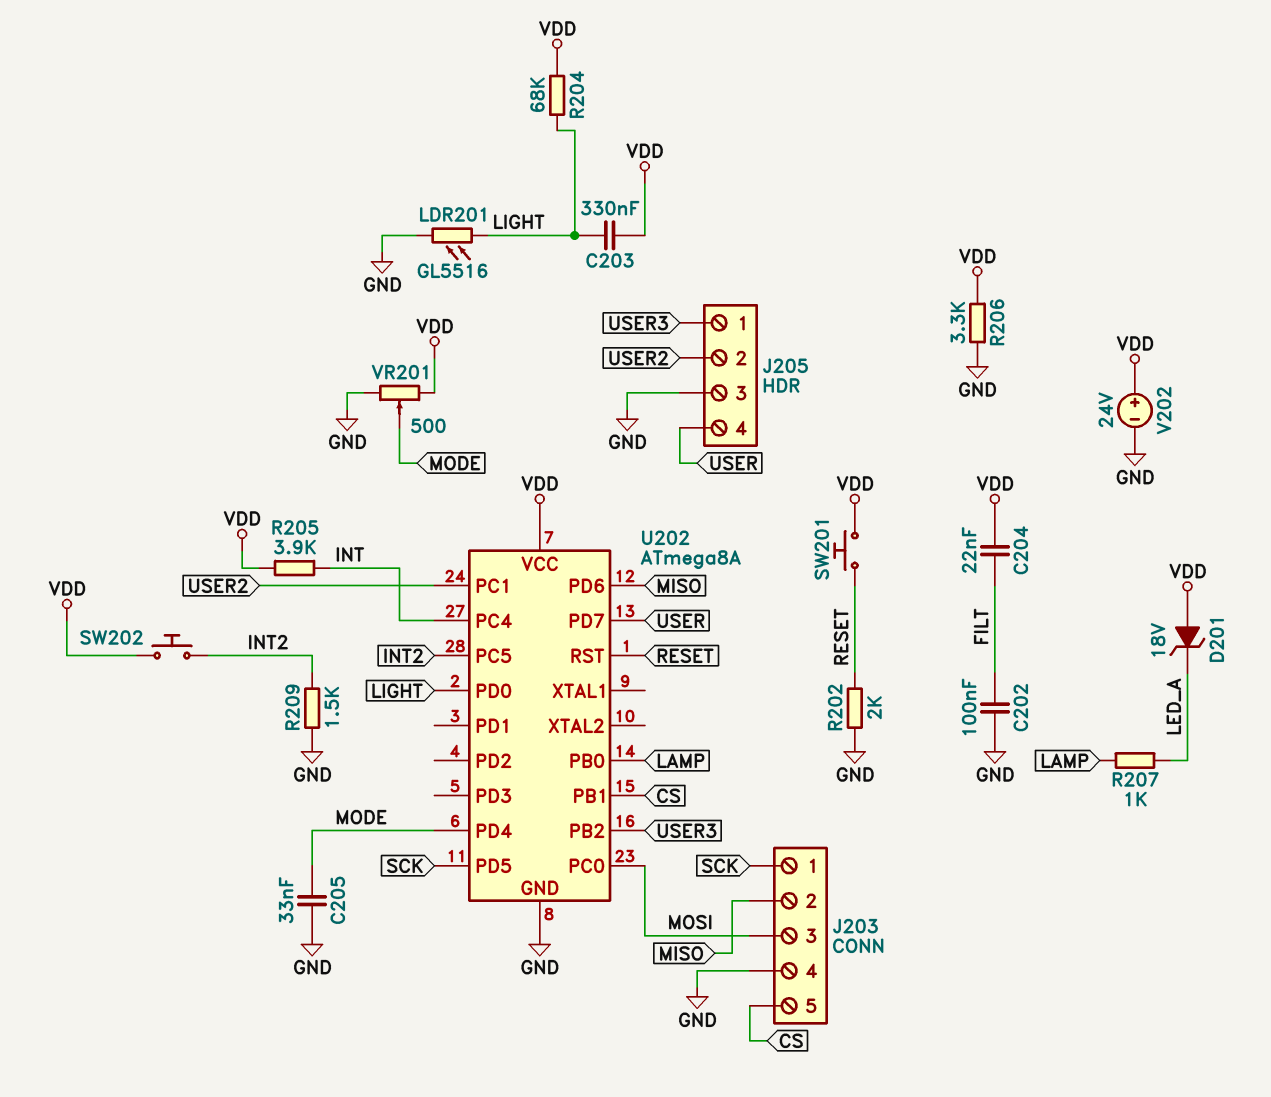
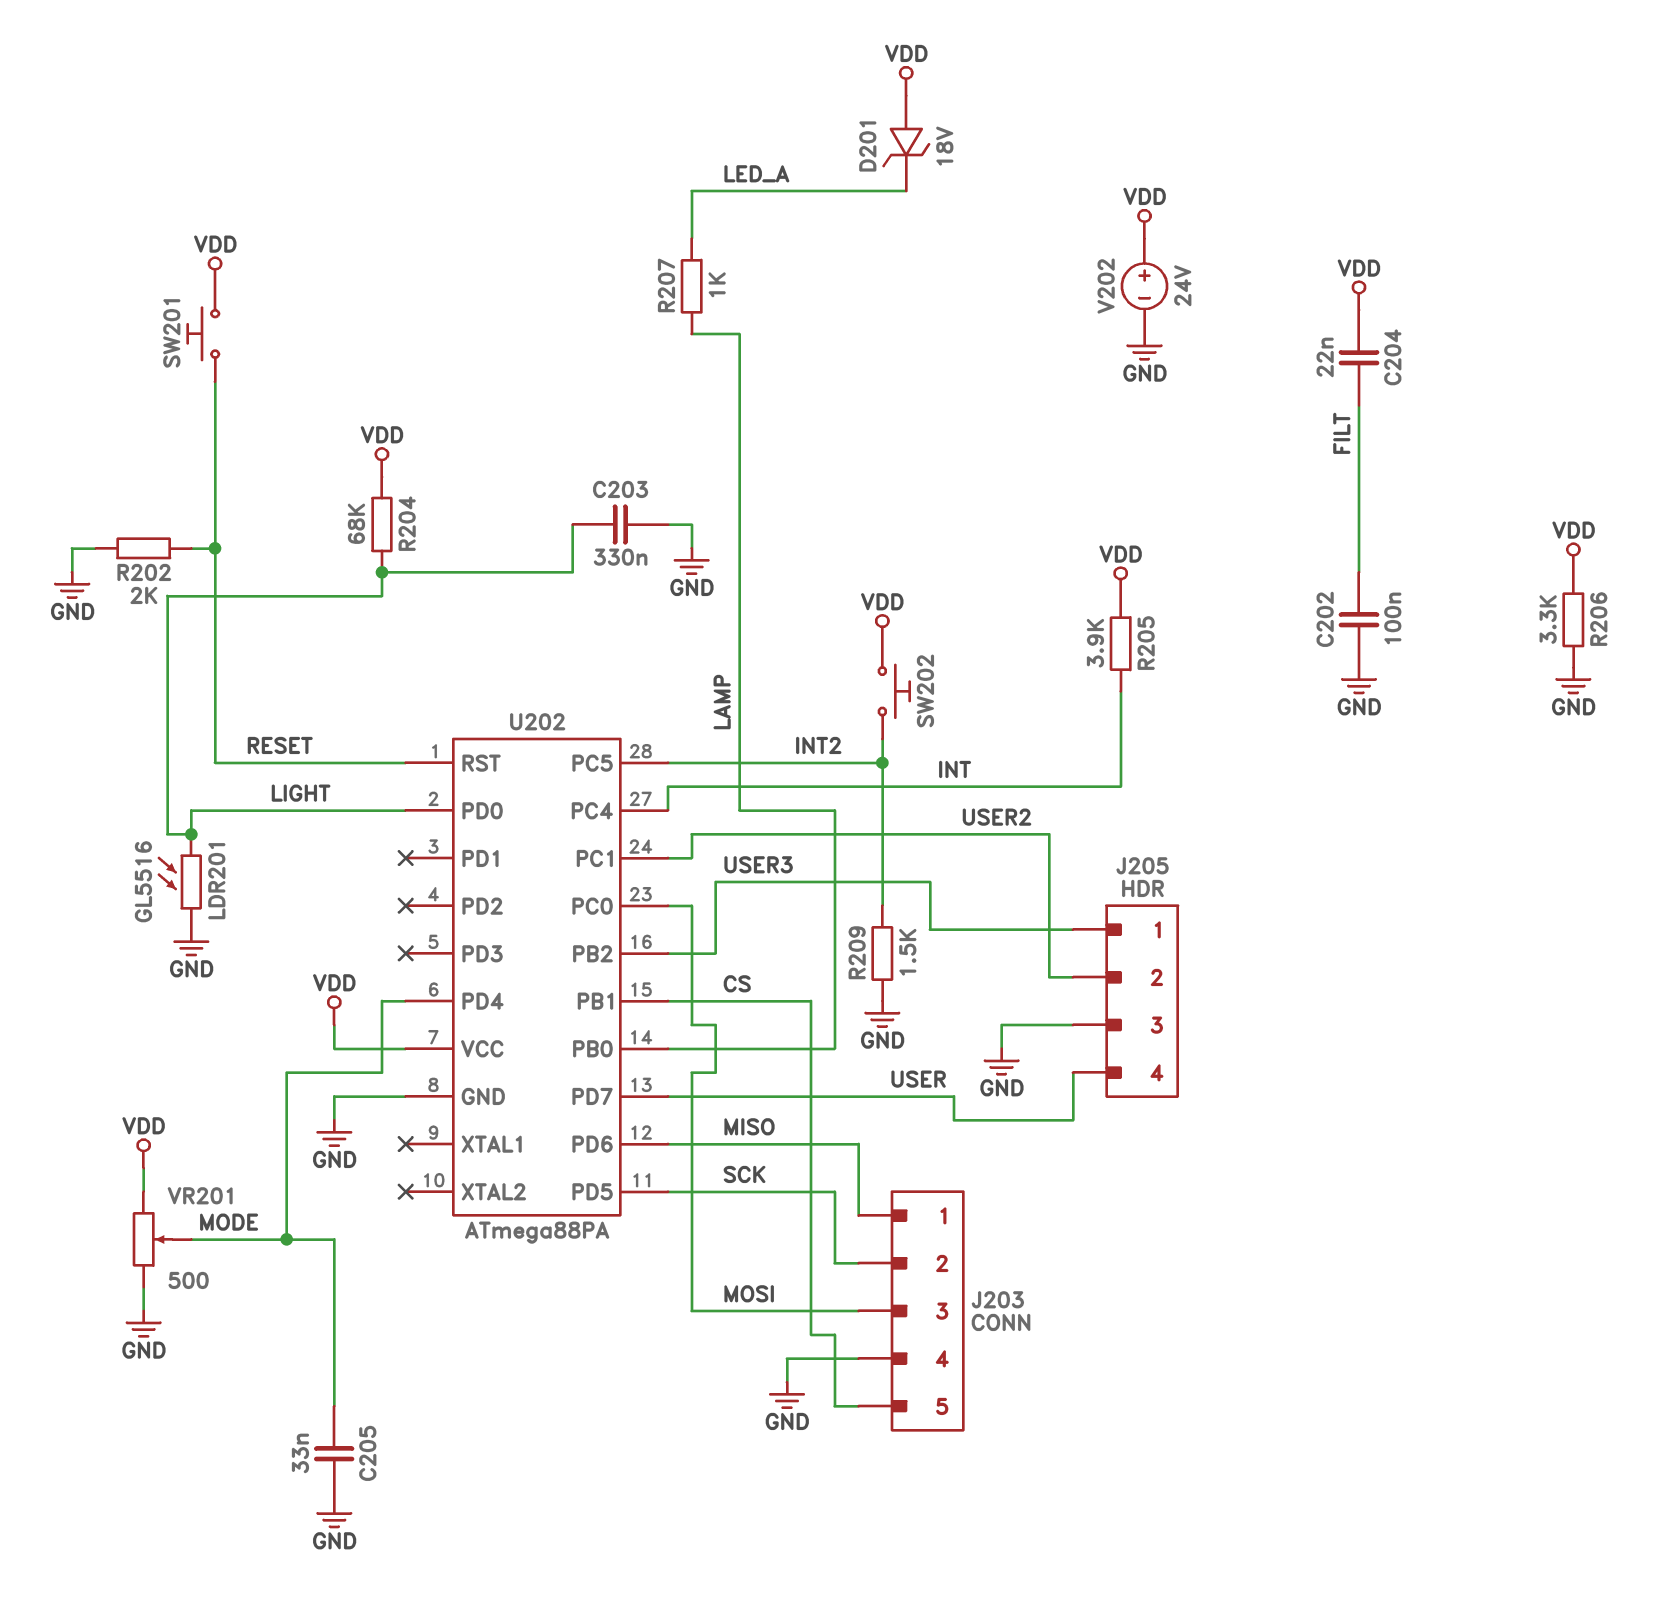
C203: 330nF (LIGHT, VDD) -> 330nF (GND, LIGHT)
J203 pin 1: SCK -> MISO
J203 pin 2: MISO -> SCK
U202: ATmega8A -> ATmega88PA

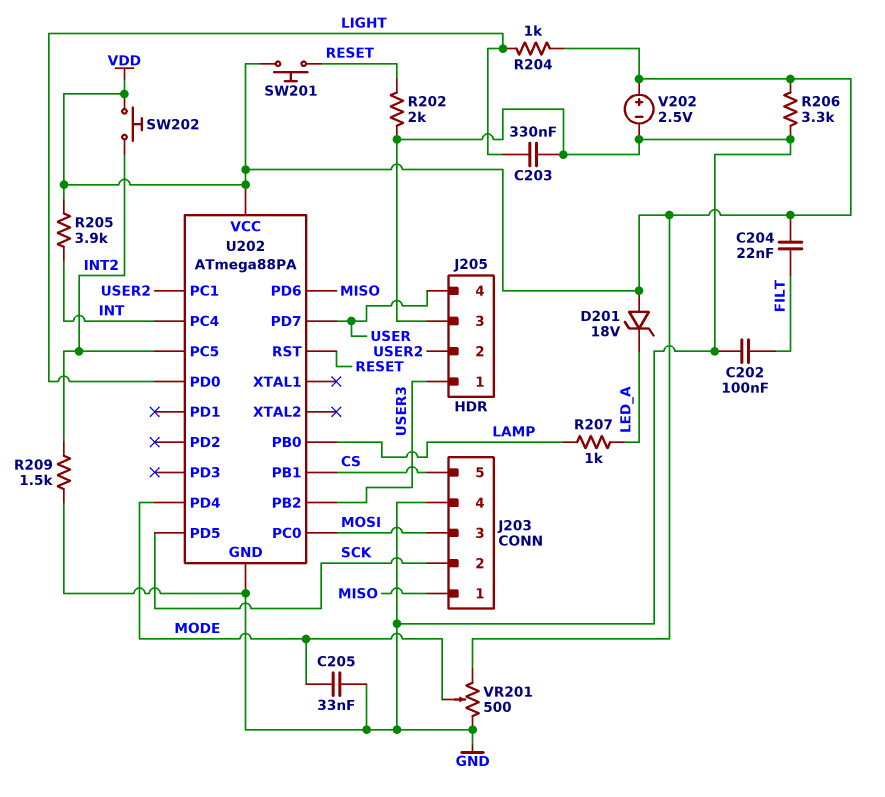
LDR201: GL5516 (GND, LIGHT) -> none
R204: 68k (LIGHT, VDD) -> 1k (LIGHT, VDD)
V202: 24V (plus VDD, minus GND) -> 2.5V (plus VDD, minus GND)

